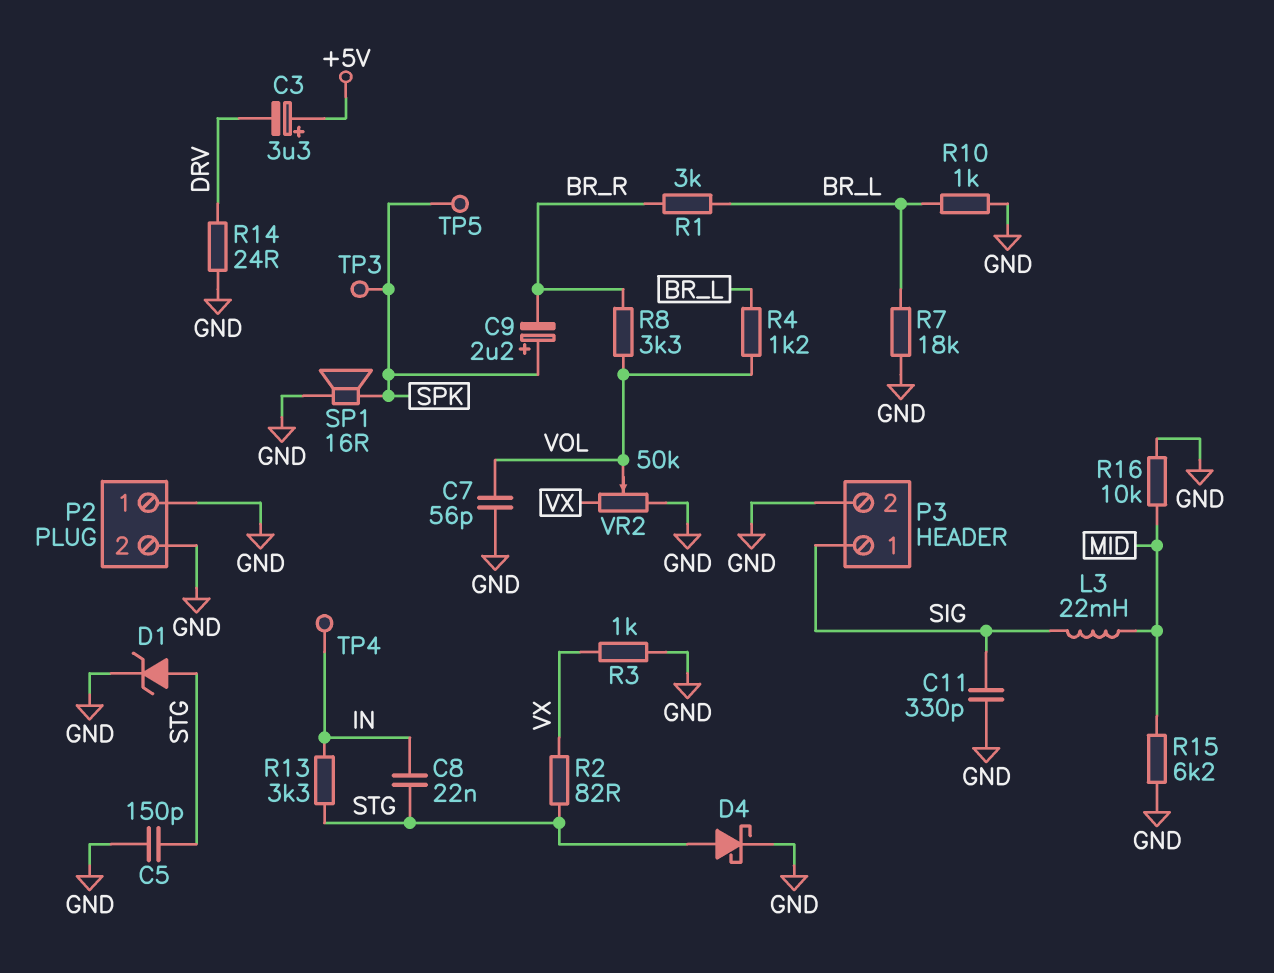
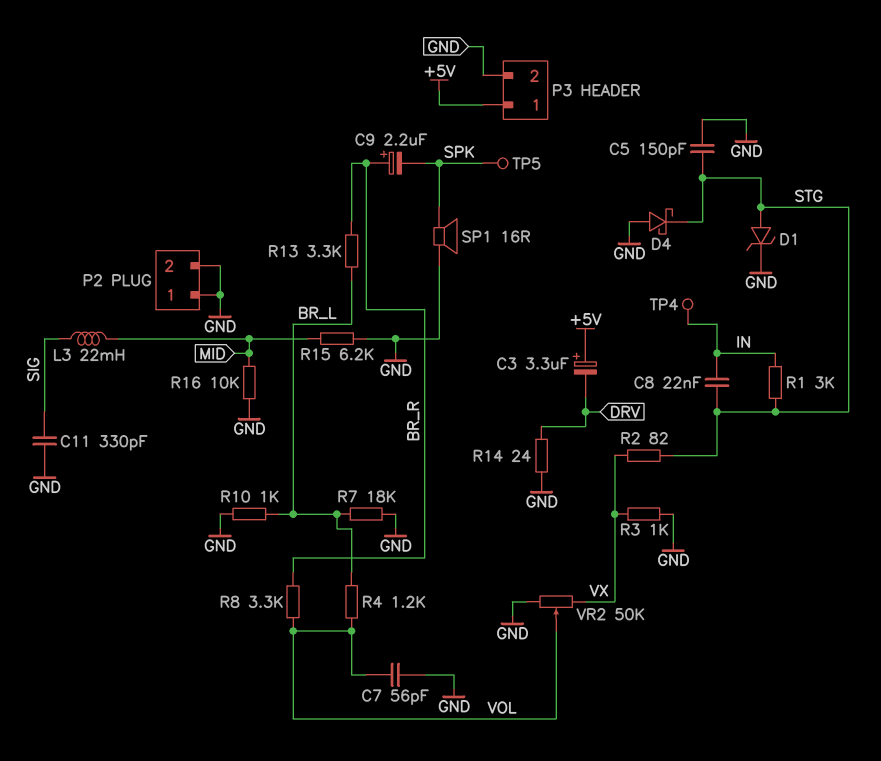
C9: 2.2uF (plus SPK, minus BR_R) -> 2.2uF (plus BR_R, minus SPK)
D4: schottky (A STG, K GND) -> schottky (A GND, K STG)
P3 pin 1: SIG -> +5V
R1: 3k (BR_L, BR_R) -> 3k (IN, STG)
R13: 3.3k (IN, STG) -> 3.3k (BR_L, BR_R)
TP3: test point (SPK) -> none

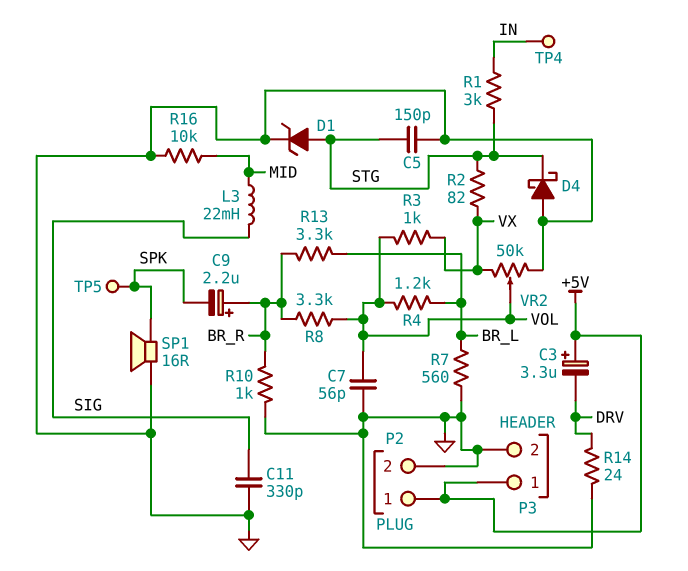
C8: 22nF (IN, STG) -> none
P2 pin 1: GND -> +5V
R3: 1k (GND, VX) -> 1k (VOL, VX)
R7: 18k (BR_L, GND) -> 560 (BR_L, GND)
R10: 1k (BR_L, GND) -> 1k (BR_R, GND)
R15: 6.2k (GND, MID) -> none

